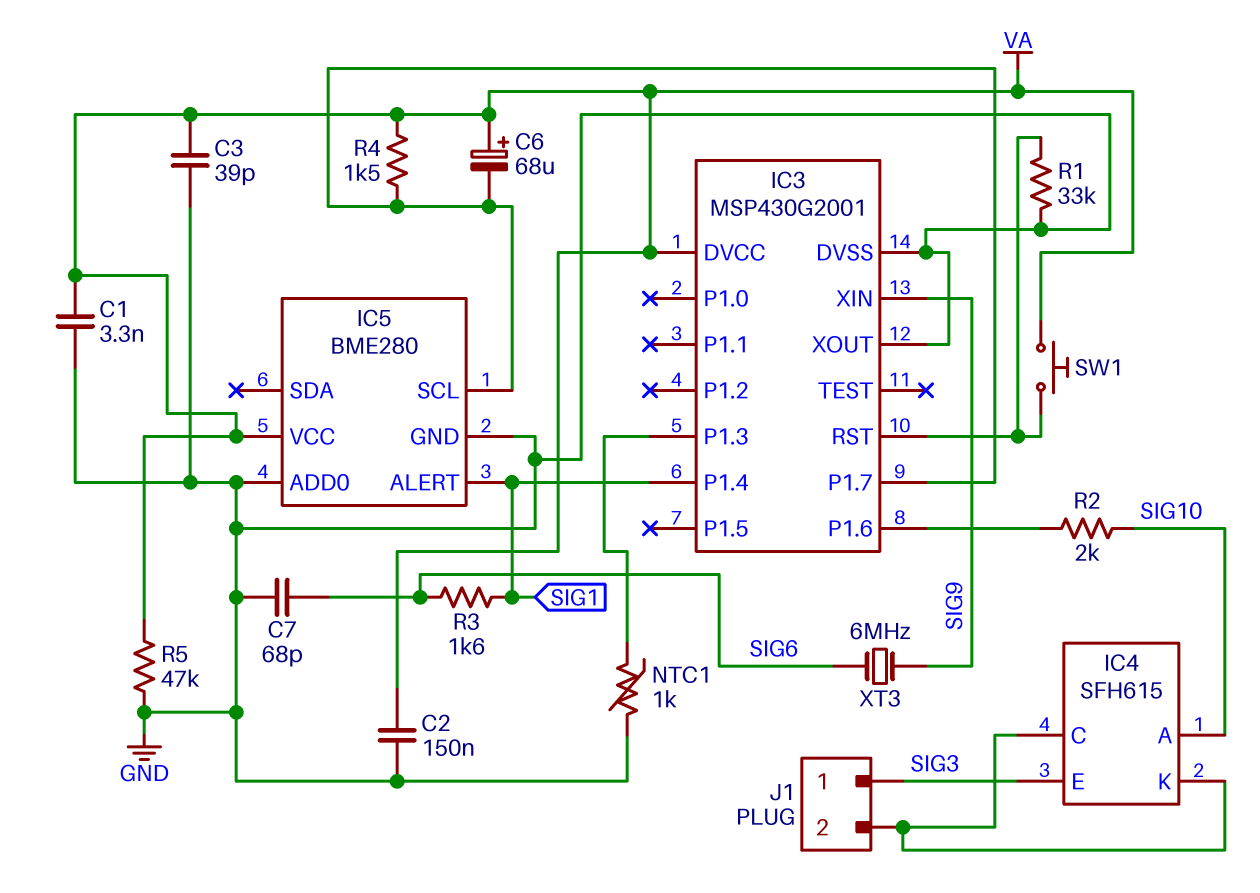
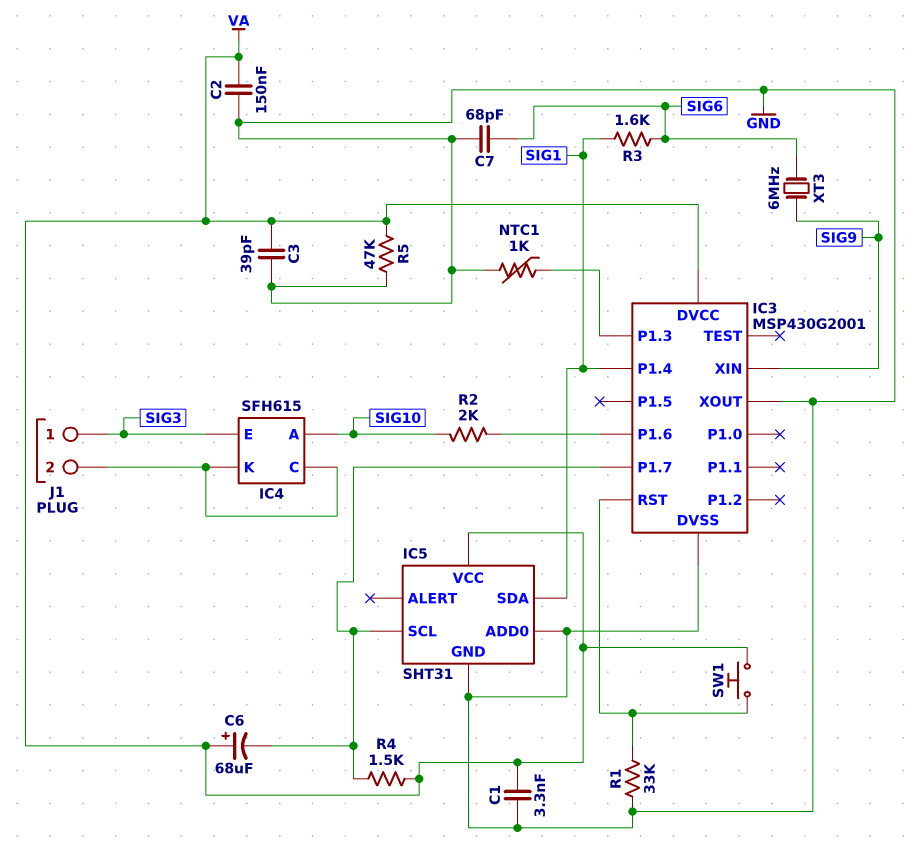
IC5: BME280 -> SHT31
IC5 pin ALERT: SIG1 -> none
IC5 pin SDA: none -> SIG1

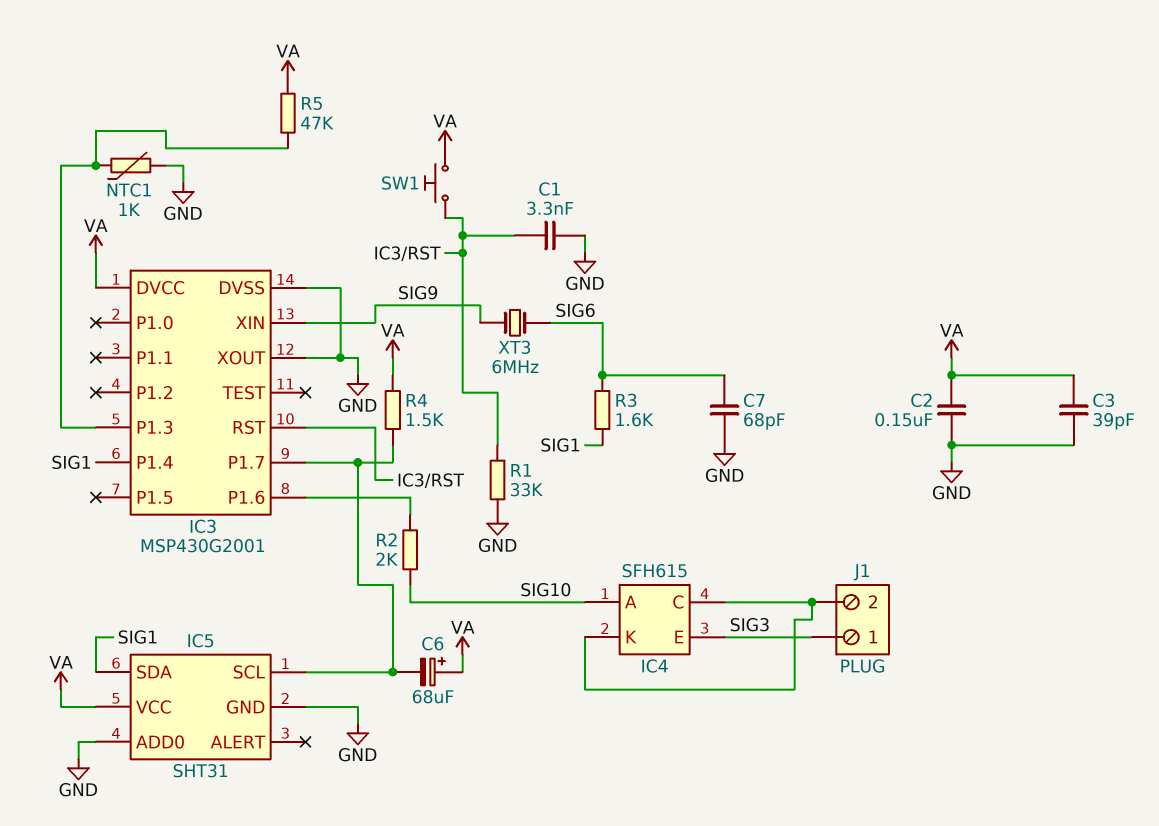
C1: 3.3nF (GND, VA) -> 3.3nF (GND, IC3/RST)
R5: 47k (GND, VA) -> 47k (IC3/P1.3, VA)

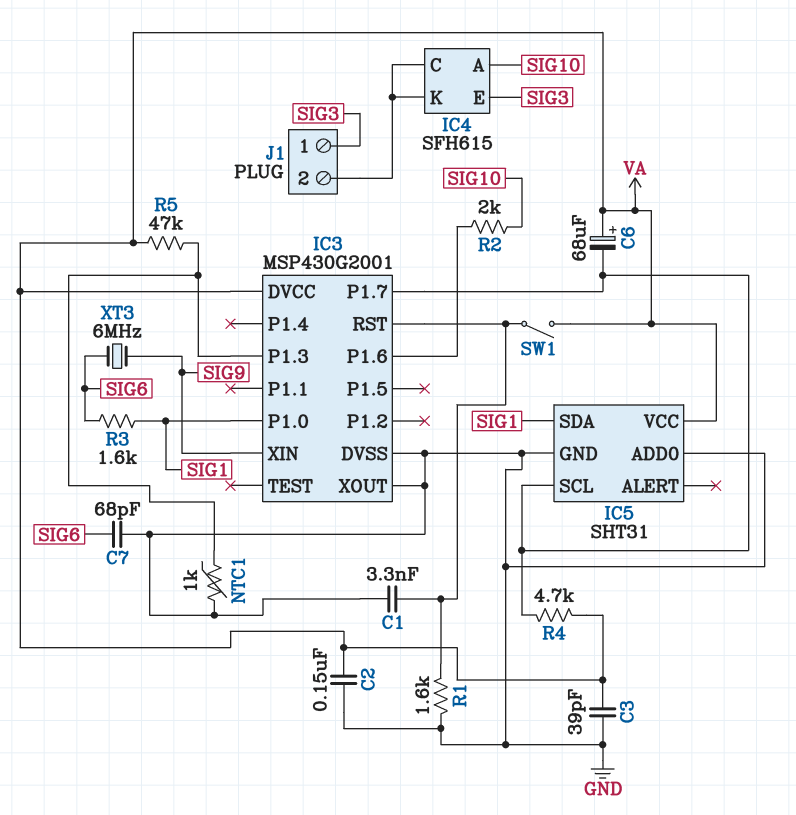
IC3 pin P1.0: none -> SIG1
IC3 pin P1.4: SIG1 -> none
R1: 33k (GND, IC3/RST) -> 1.6k (GND, IC3/RST)
R4: 1.5k (IC3/P1.7, VA) -> 4.7k (IC3/P1.7, VA)
SW1: button (IC3/RST, VA) -> switch (IC3/RST, VA)

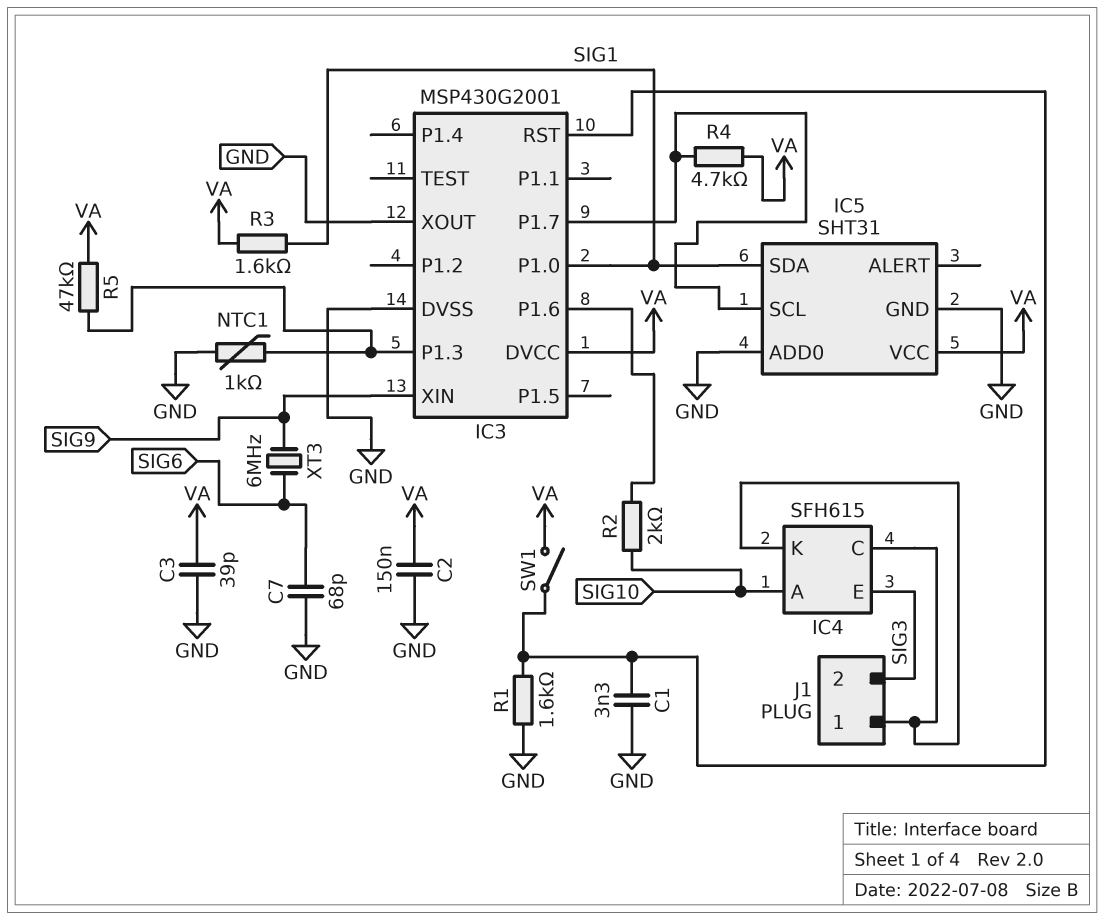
C6: 68uF (plus VA, minus IC3/P1.7) -> none
J1 pin 1: SIG3 -> IC4/C
J1 pin 2: IC4/C -> SIG3
R3: 1.6k (SIG1, SIG6) -> 1.6k (SIG1, VA)

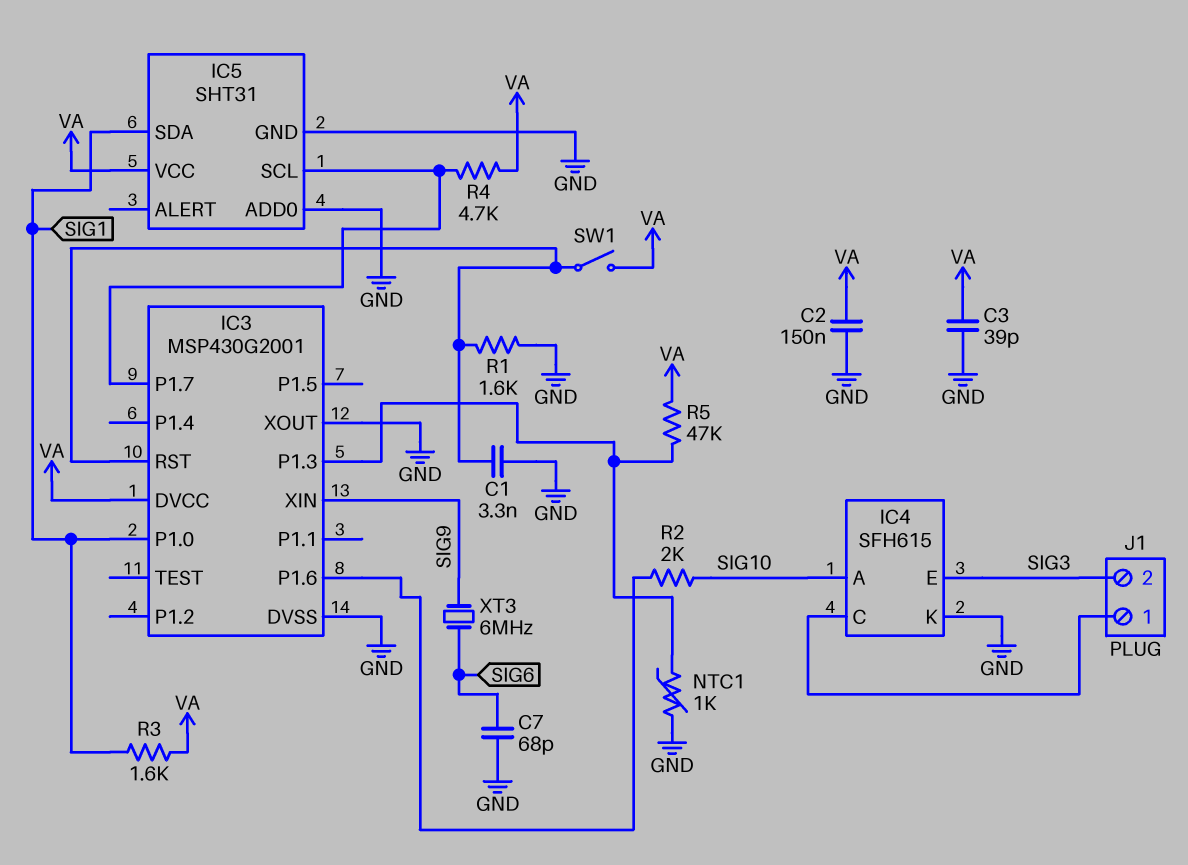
IC4 pin K: IC4/C -> GND

